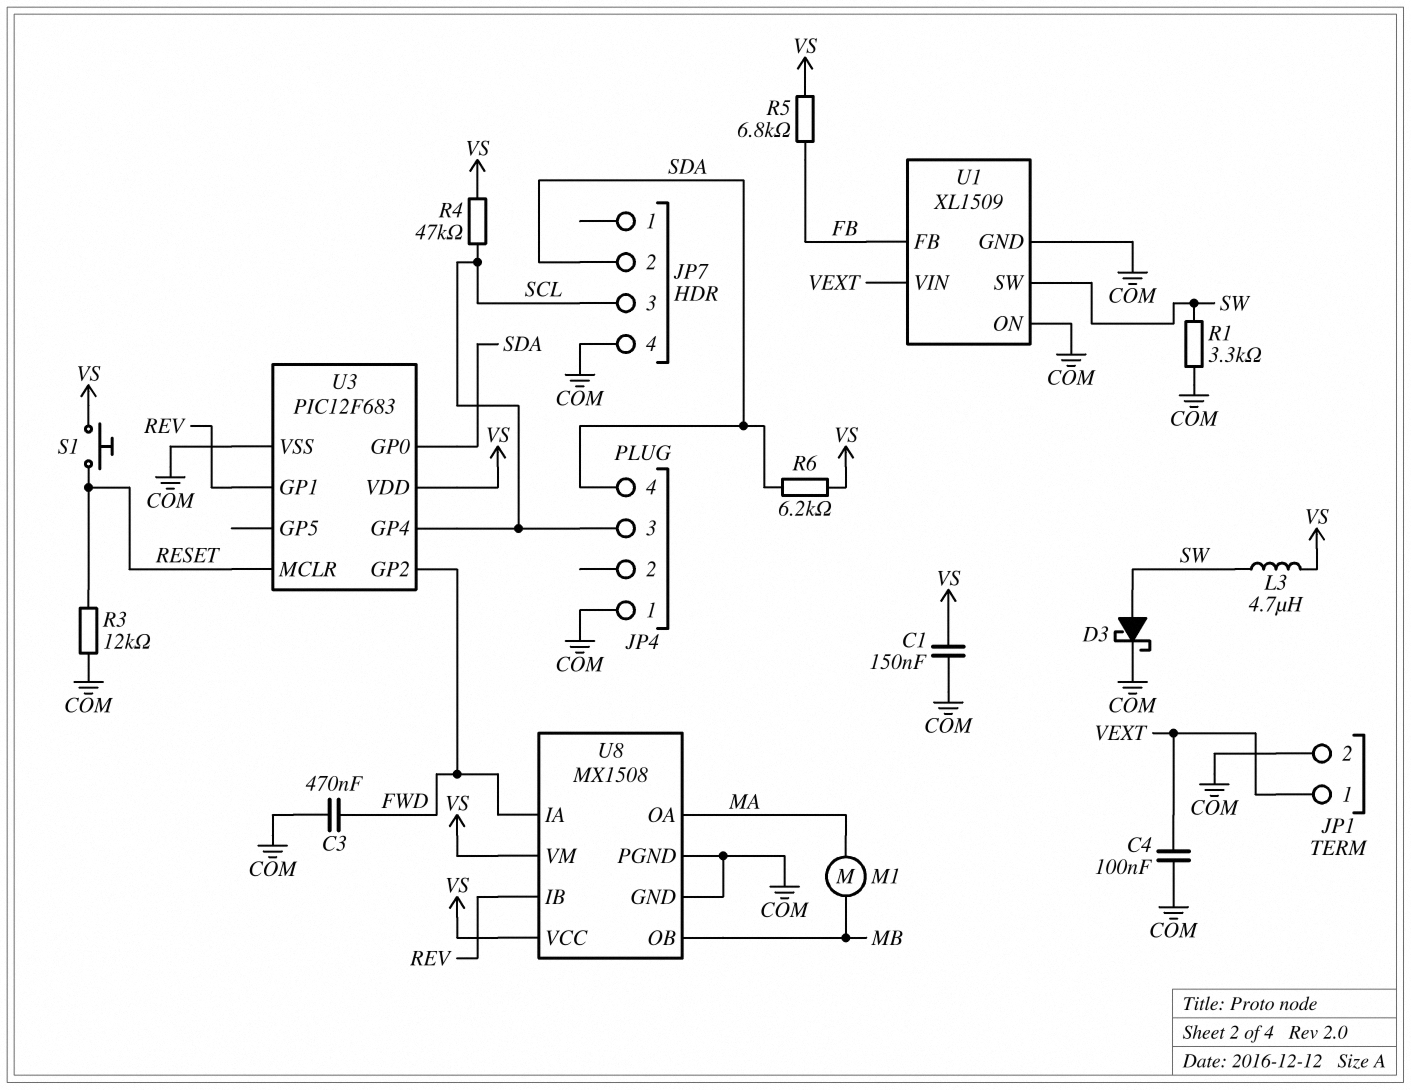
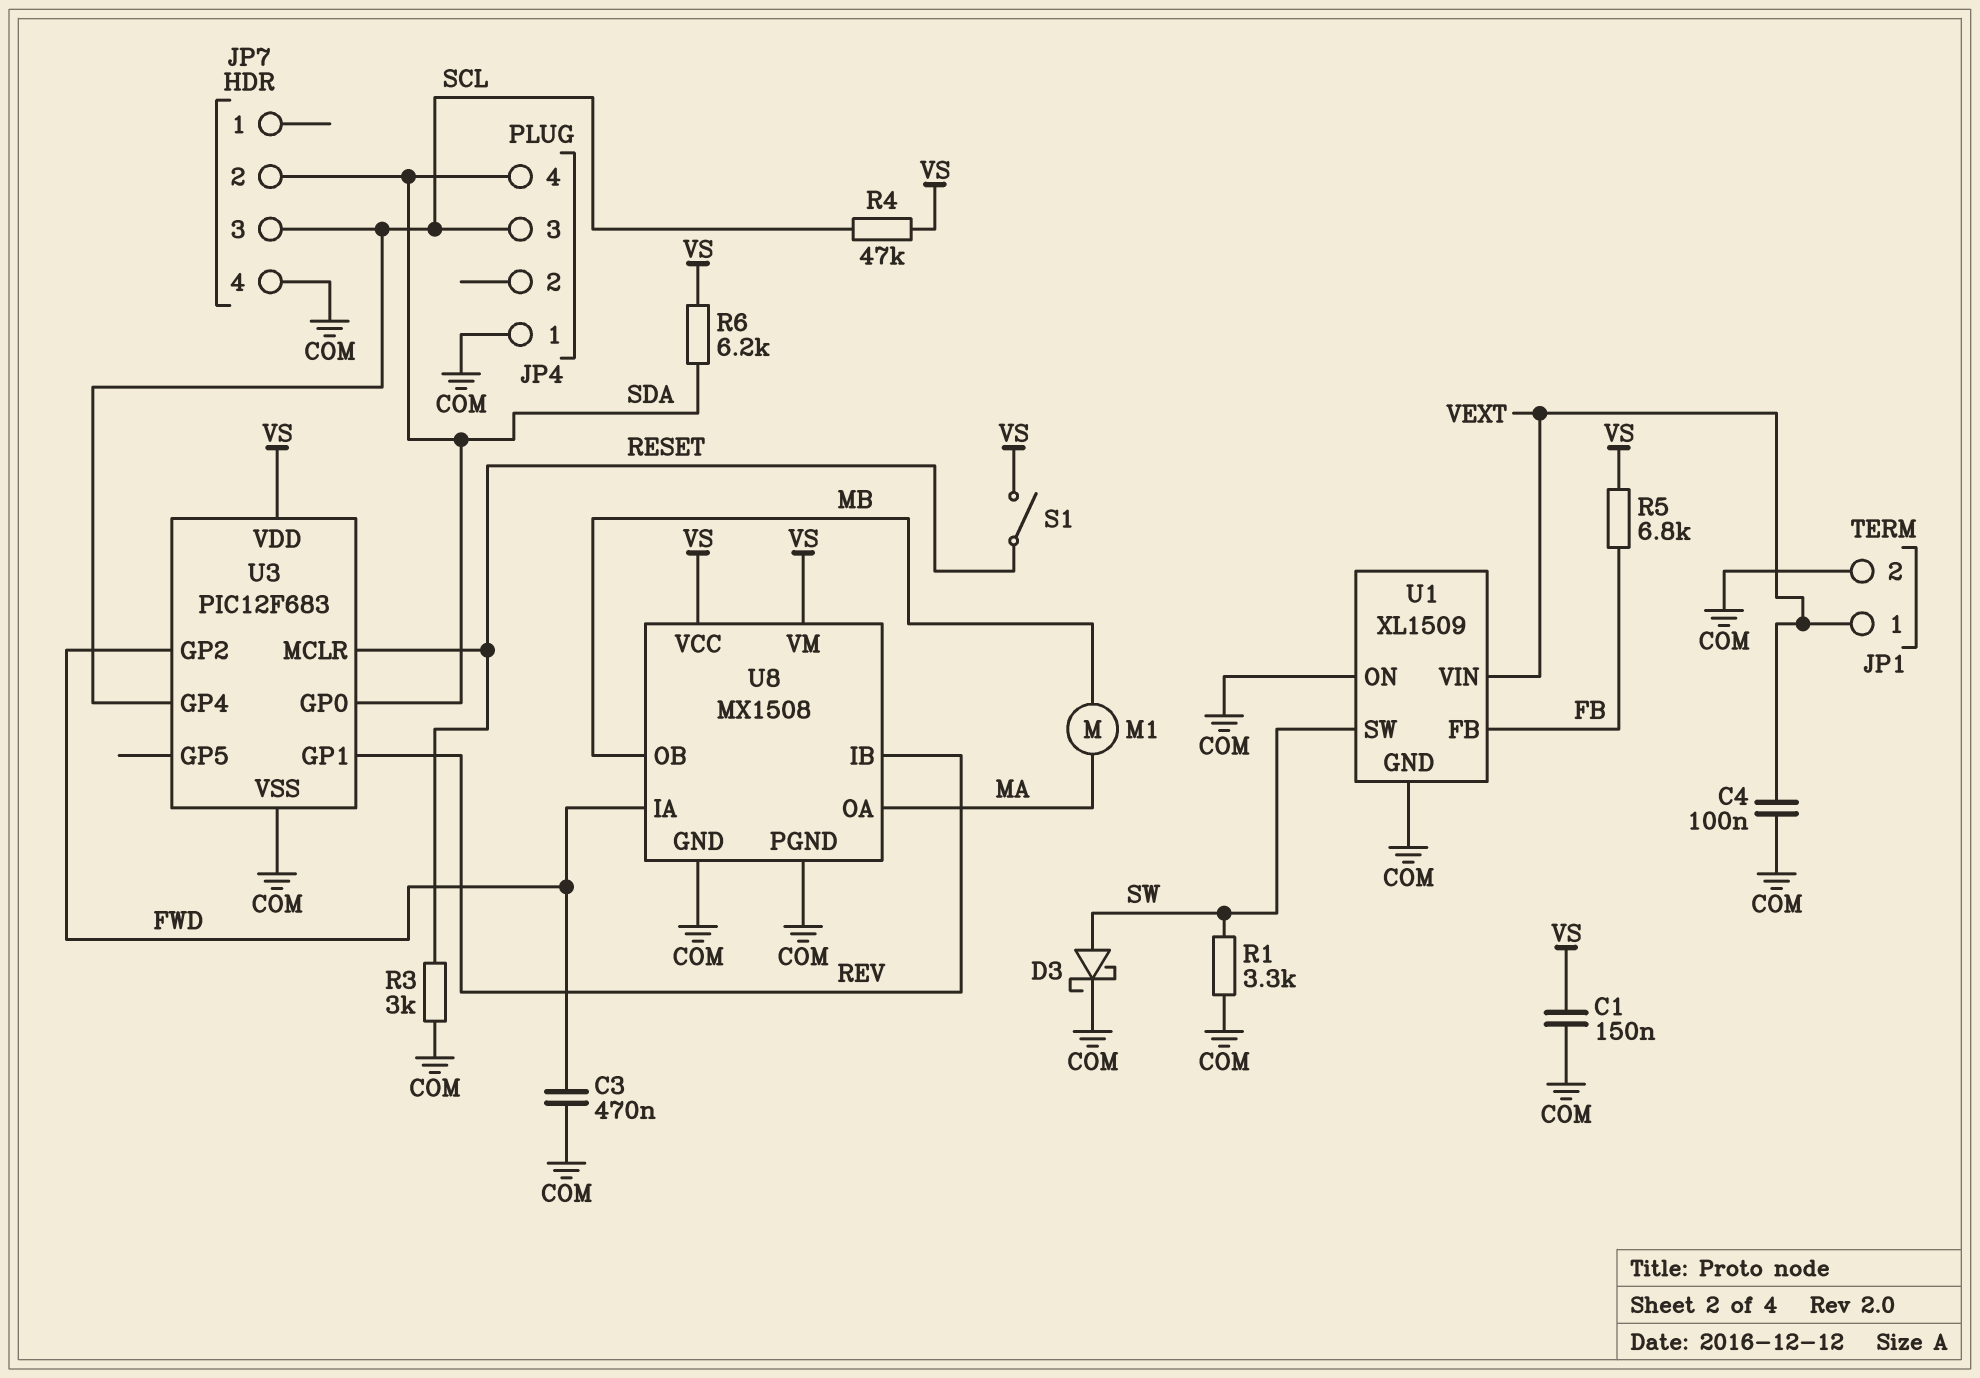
L3: 4.7uH (SW, VS) -> none
R3: 12k (COM, RESET) -> 3k (COM, RESET)
S1: button (RESET, VS) -> switch (RESET, VS)

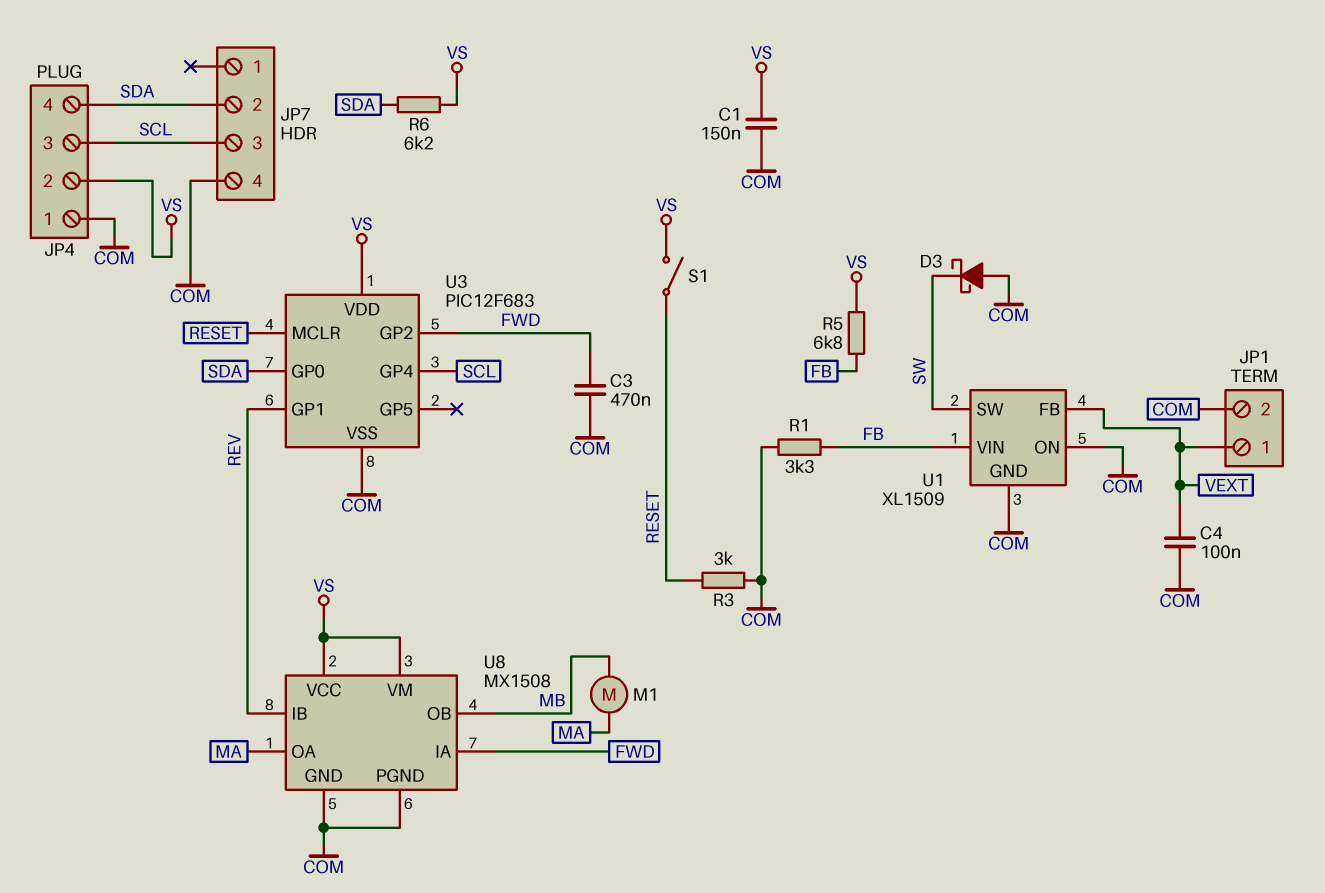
D3: schottky (A SW, K COM) -> schottky (A COM, K SW)
JP4 pin 2: none -> VS
R1: 3.3k (COM, SW) -> 3.3k (COM, FB)
R4: 47k (SCL, VS) -> none
U1 pin FB: FB -> VEXT
U1 pin VIN: VEXT -> FB

